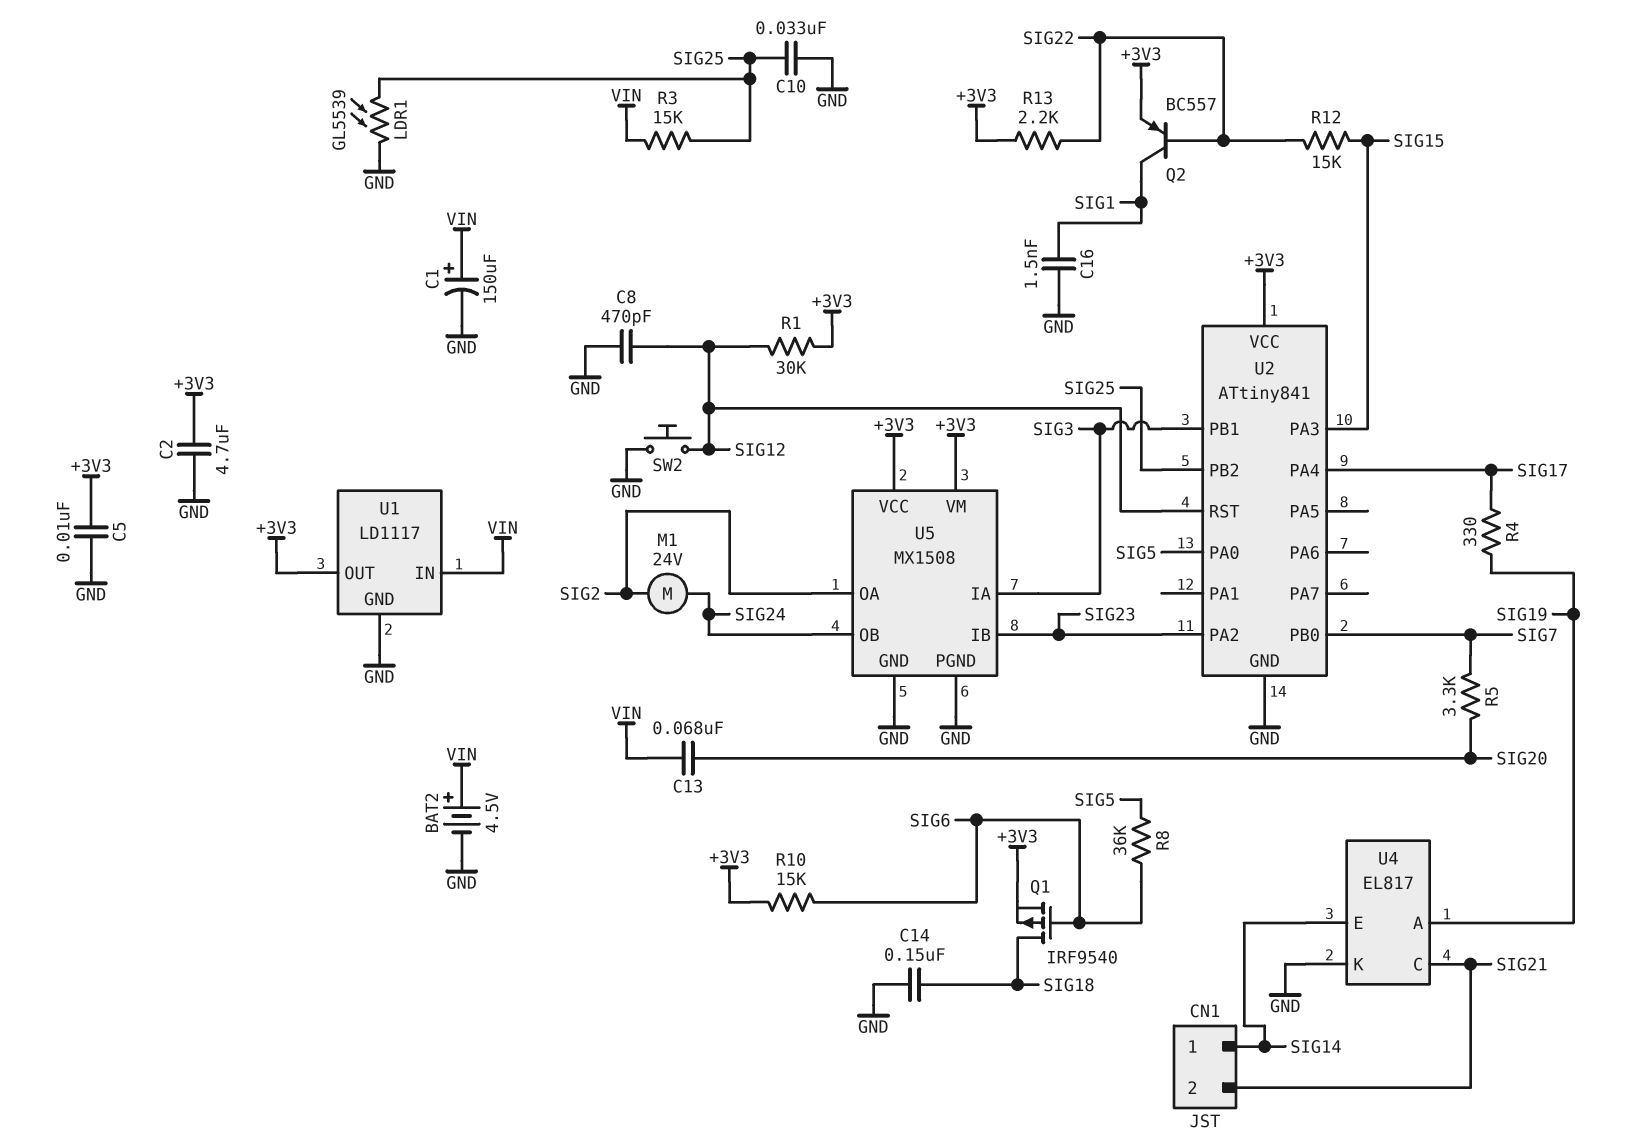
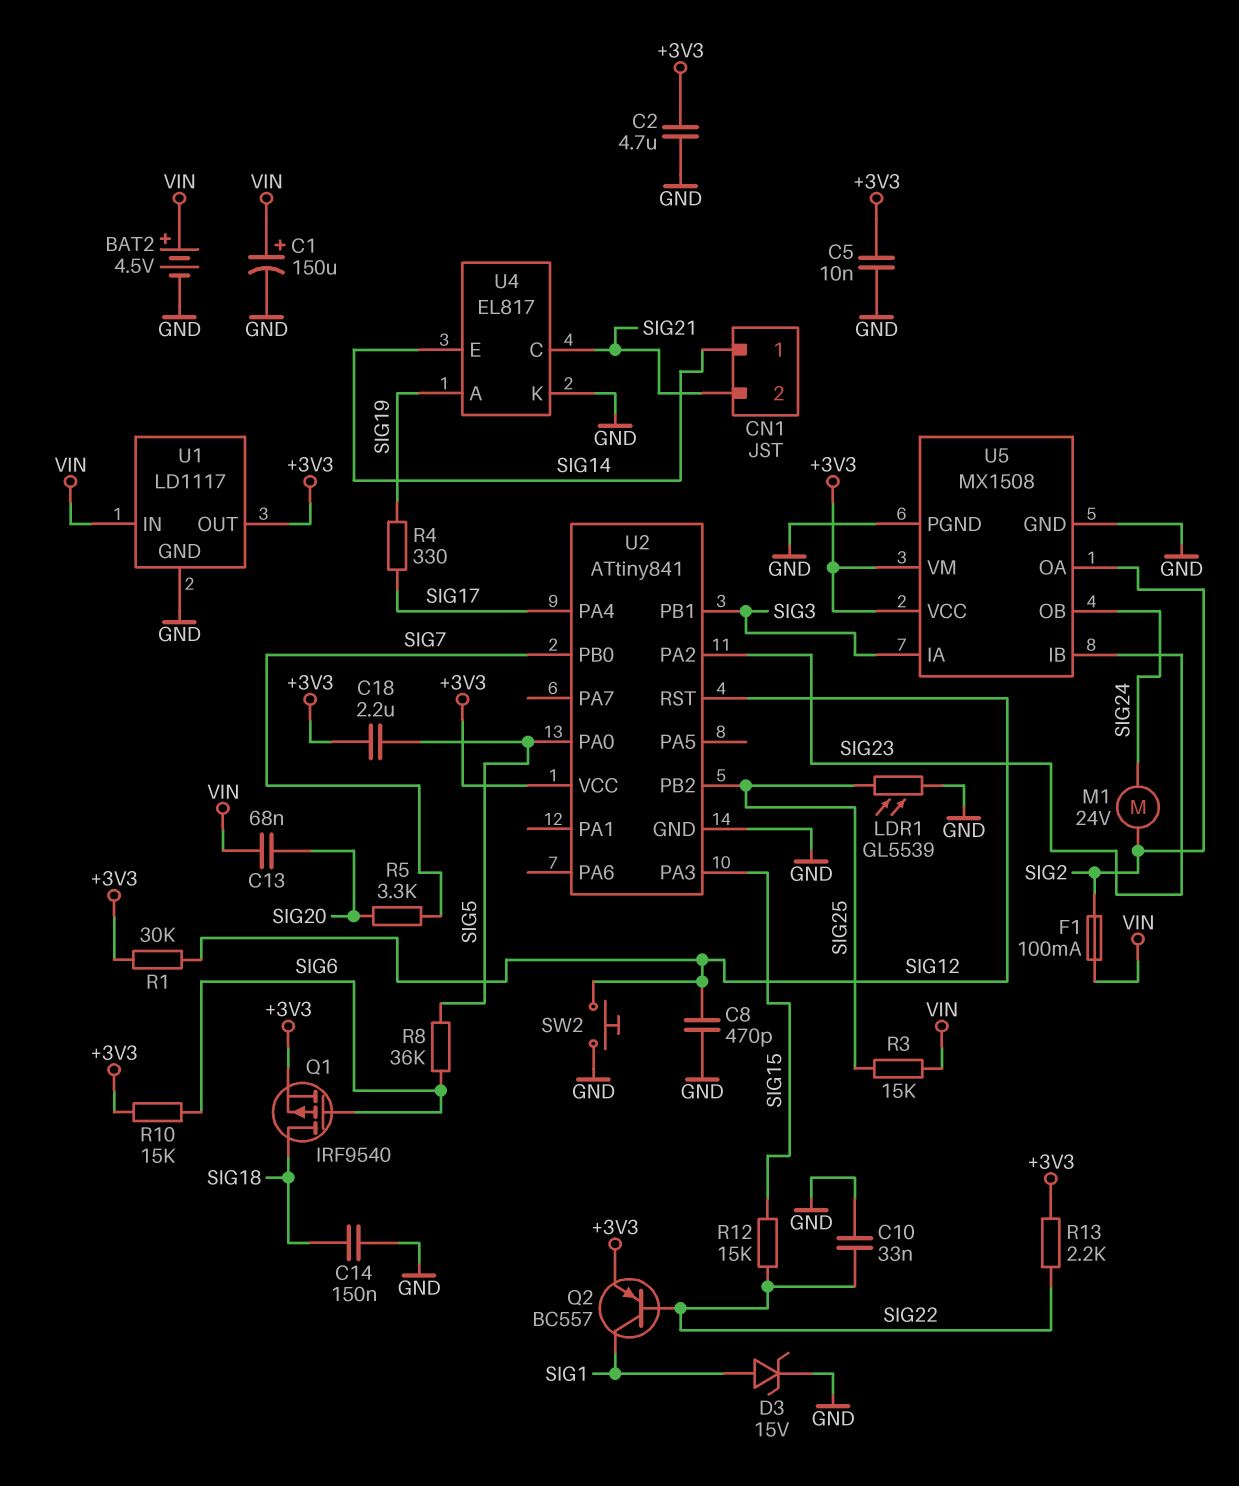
C10: 33nF (GND, SIG25) -> 33nF (GND, SIG22)
C16: 1.5nF (GND, SIG1) -> none
C18: none -> 2.2uF (+3V3, SIG5)
D3: none -> zener 15V (A SIG1, K GND)
F1: none -> 100mA (SIG2, VIN)

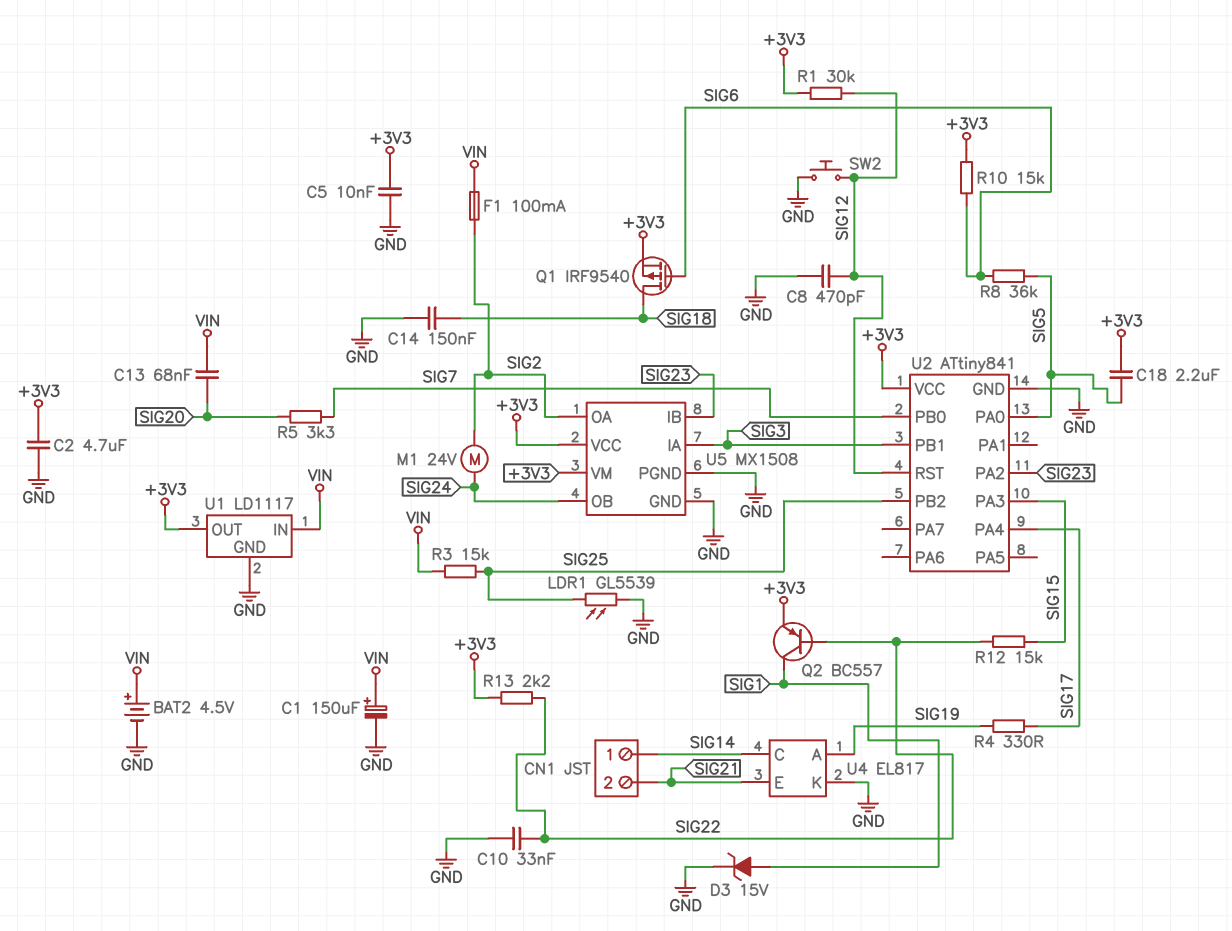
U4 pin C: SIG21 -> SIG14
U4 pin E: SIG14 -> SIG21

